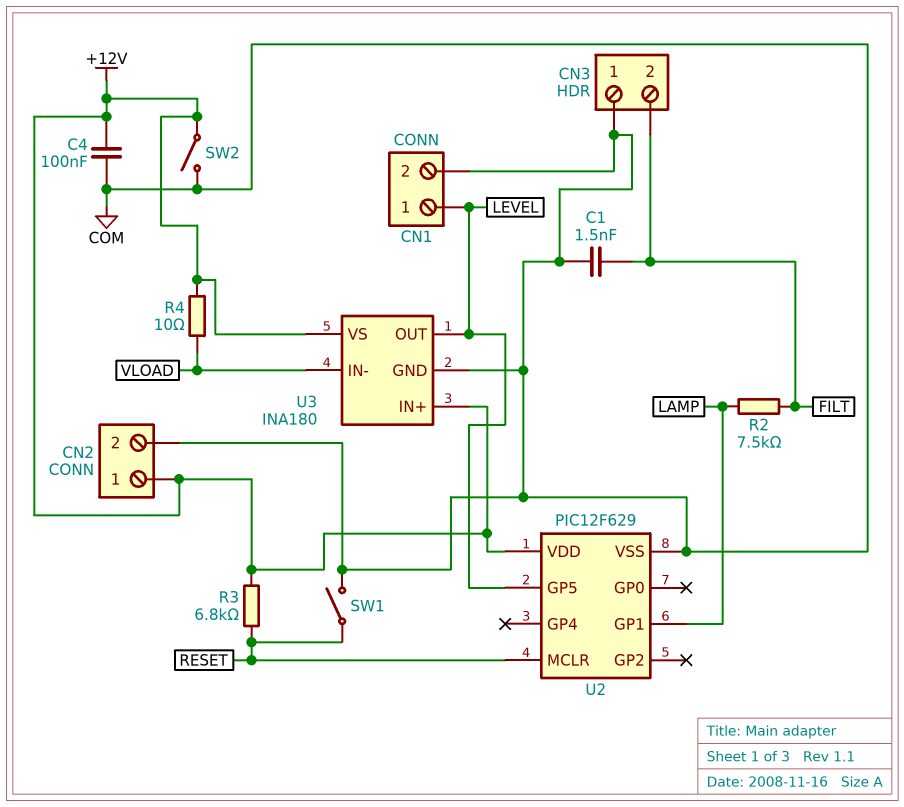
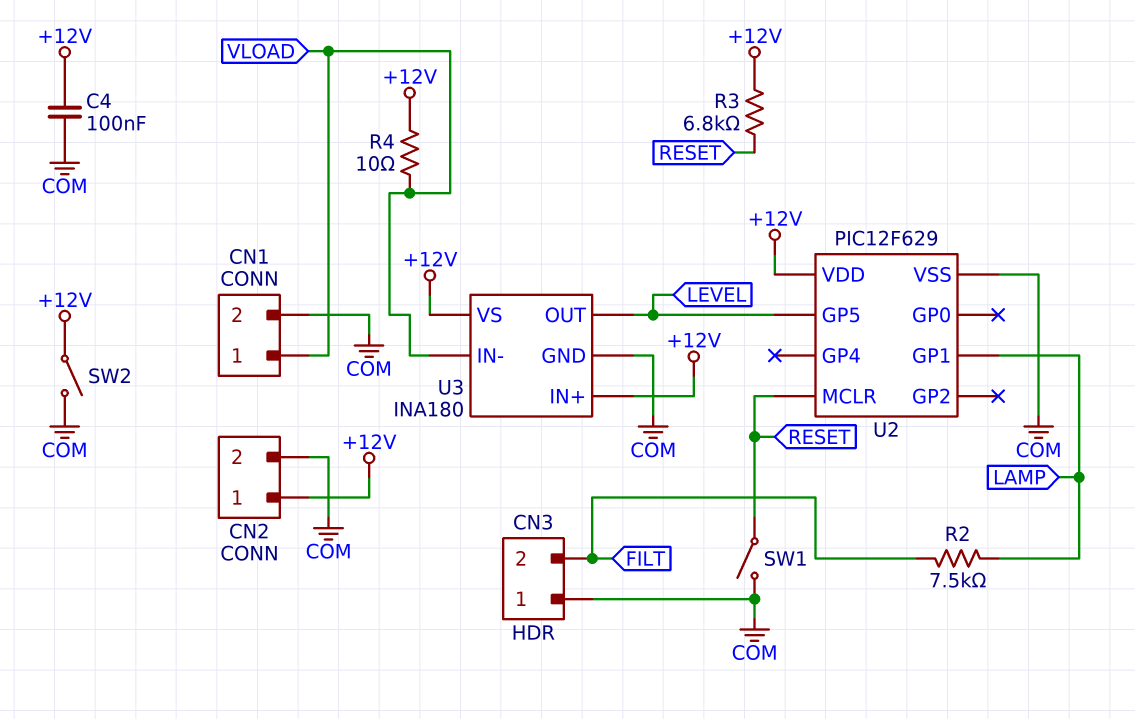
C1: 1.5nF (COM, FILT) -> none
CN1 pin 1: LEVEL -> VLOAD

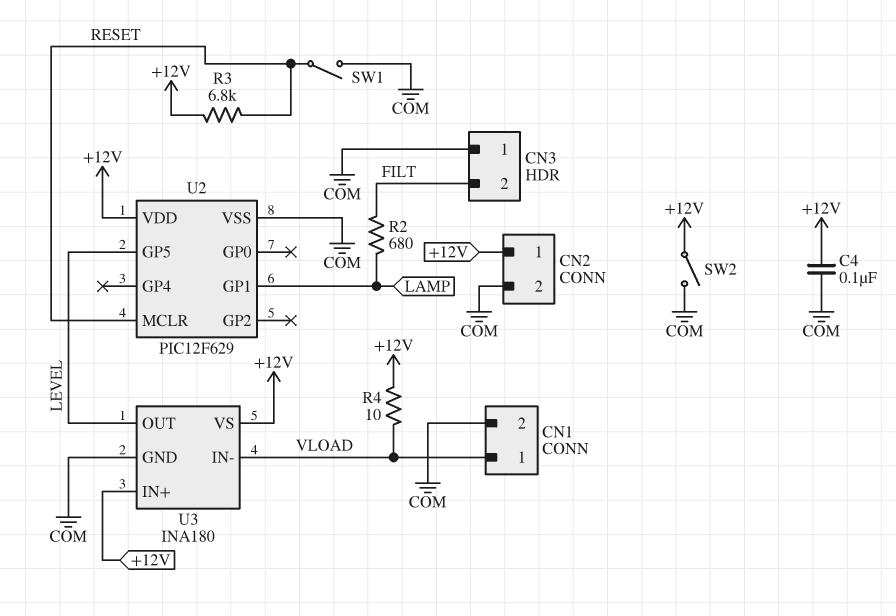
R2: 7.5k (FILT, LAMP) -> 680 (FILT, LAMP)

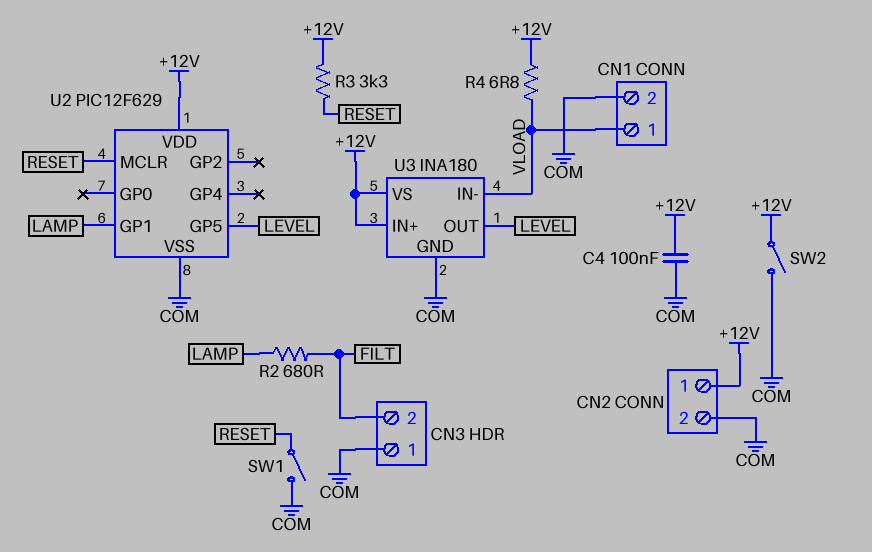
R3: 6.8k (+12V, RESET) -> 3.3k (+12V, RESET)
R4: 10 (+12V, VLOAD) -> 6.8 (+12V, VLOAD)

